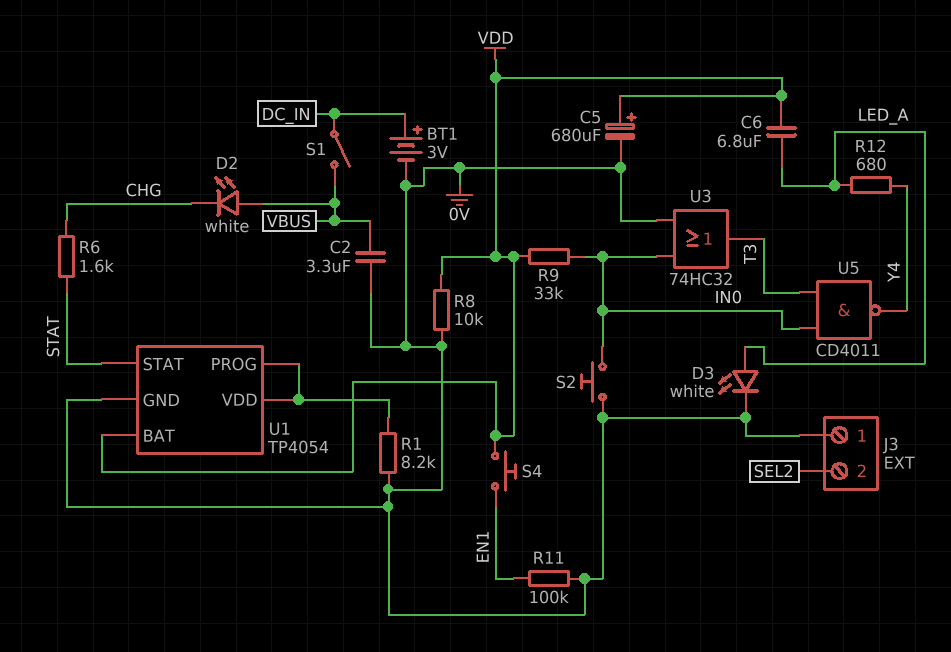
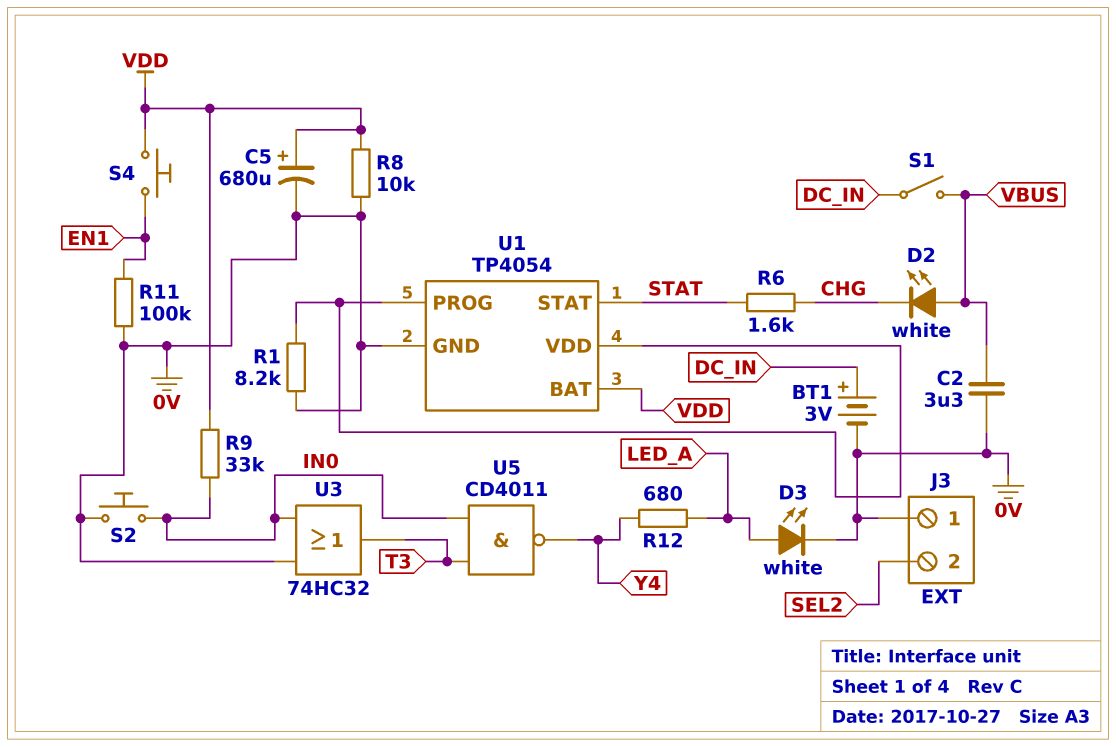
C6: 6.8uF (LED_A, VDD) -> none

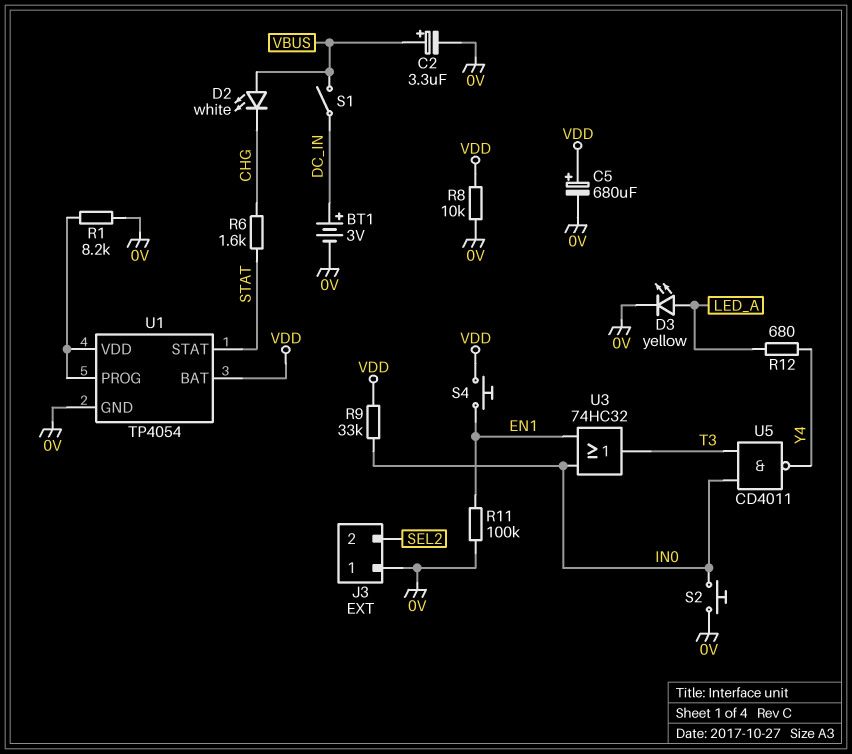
C2: 3.3uF (0V, VBUS) -> 3.3uF (plus VBUS, minus 0V)
D3: LED white (A LED_A, K 0V) -> LED yellow (A LED_A, K 0V)
U3: OR 74HC32 (in 0V, in IN0, out T3) -> OR 74HC32 (in EN1, in IN0, out T3)

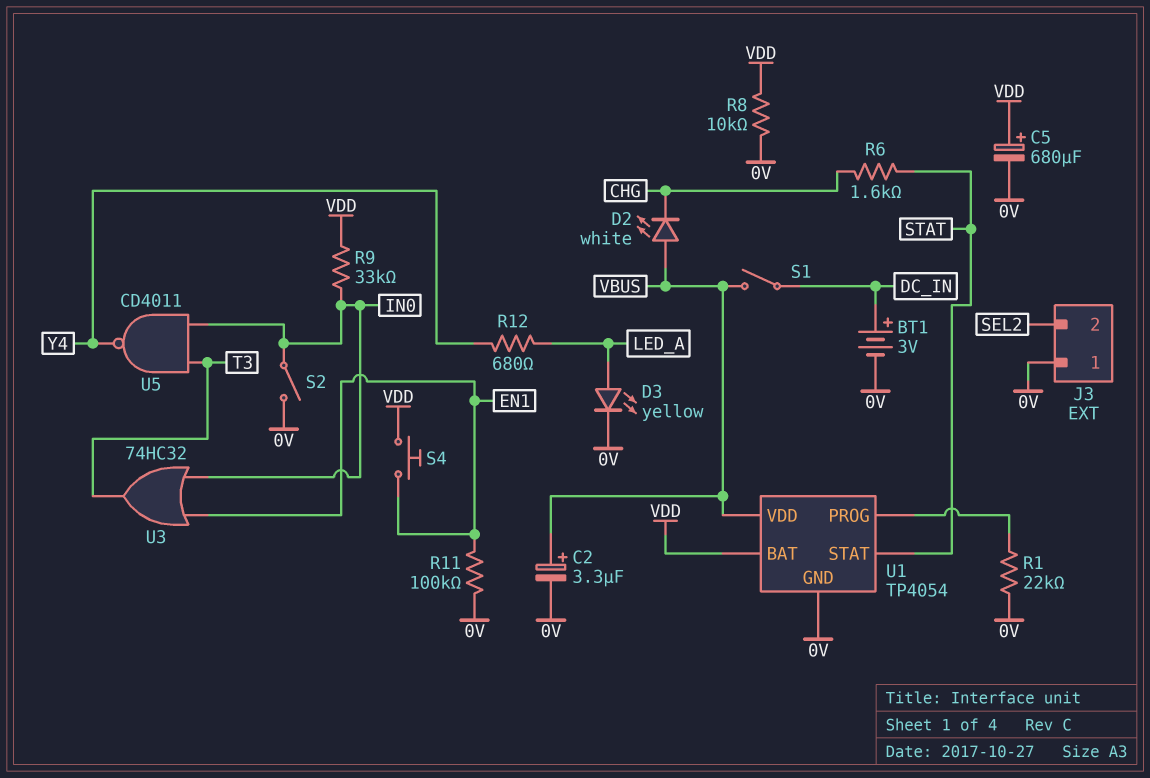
R1: 8.2k (0V, U1/PROG) -> 22k (0V, U1/PROG)
S2: button (0V, IN0) -> switch (0V, IN0)
U1 pin VDD: U1/PROG -> VBUS

